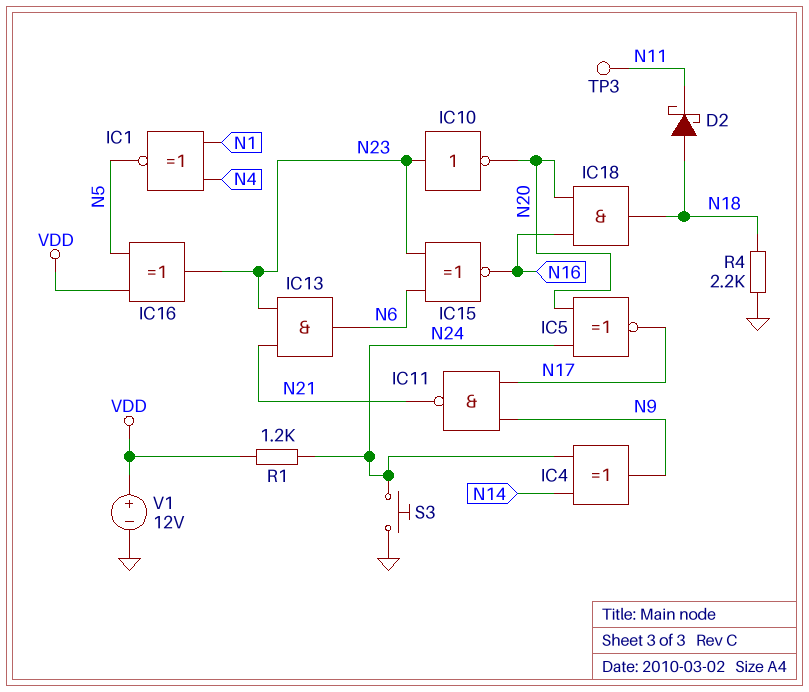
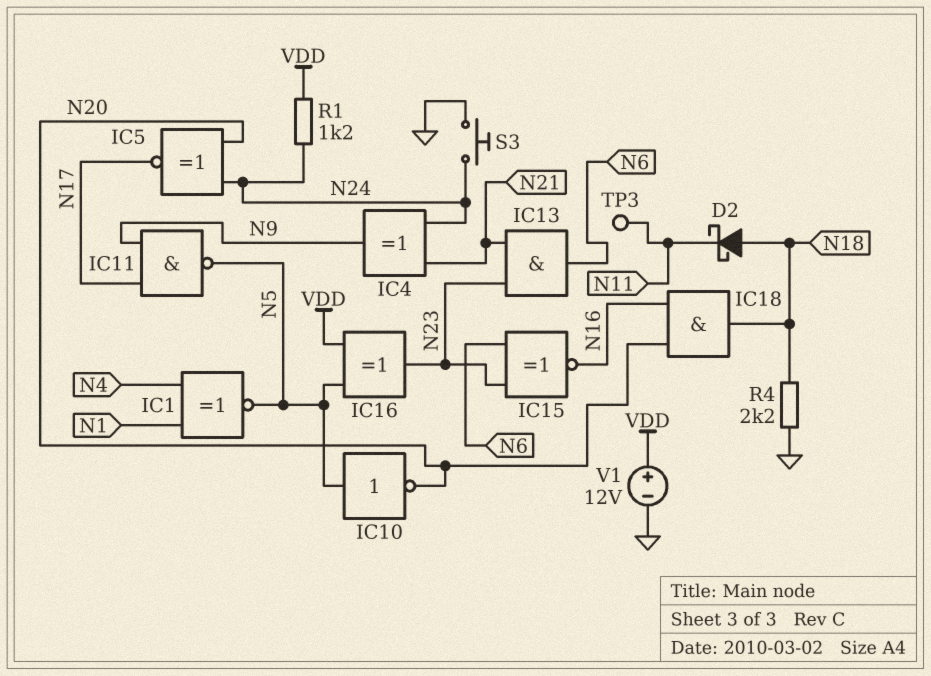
IC4: XOR (in N14, in N24, out N9) -> XOR (in N21, in N24, out N9)
IC10: NOT (in N23, out N20) -> NOT (in N5, out N20)
IC11: NAND (in N9, in N17, out N21) -> NAND (in N9, in N17, out N5)

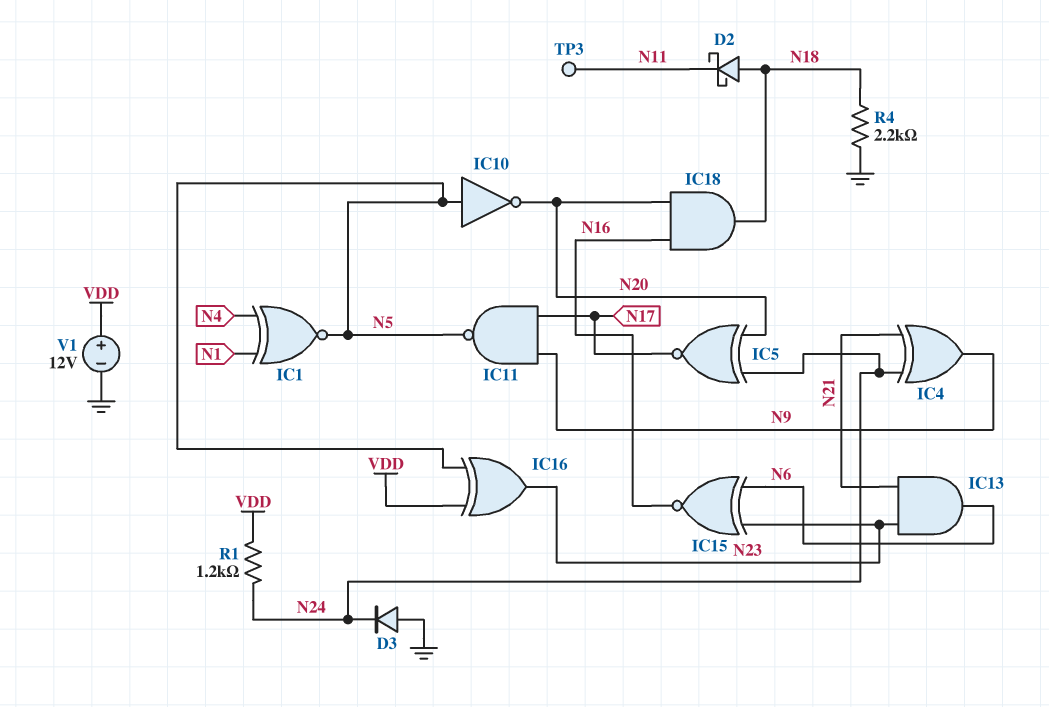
D3: none -> diode (A GND, K N24)
S3: button (GND, N24) -> none

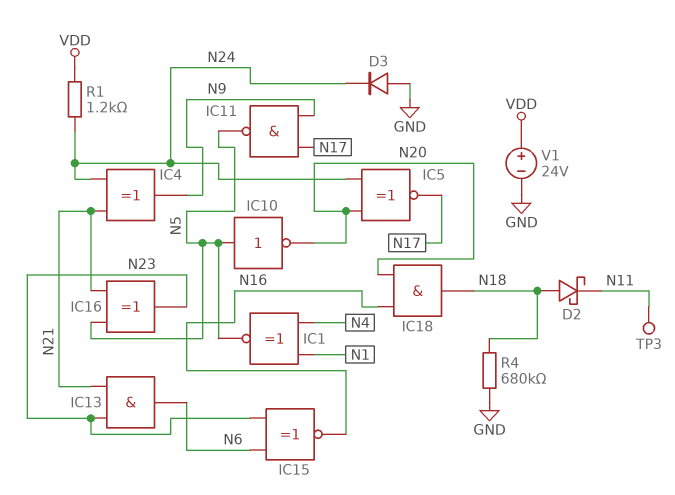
IC16: XOR (in N5, in VDD, out N23) -> XOR (in N5, in N21, out N23)
R4: 2.2k (GND, N18) -> 680k (GND, N18)
V1: 12V (plus VDD, minus GND) -> 24V (plus VDD, minus GND)

